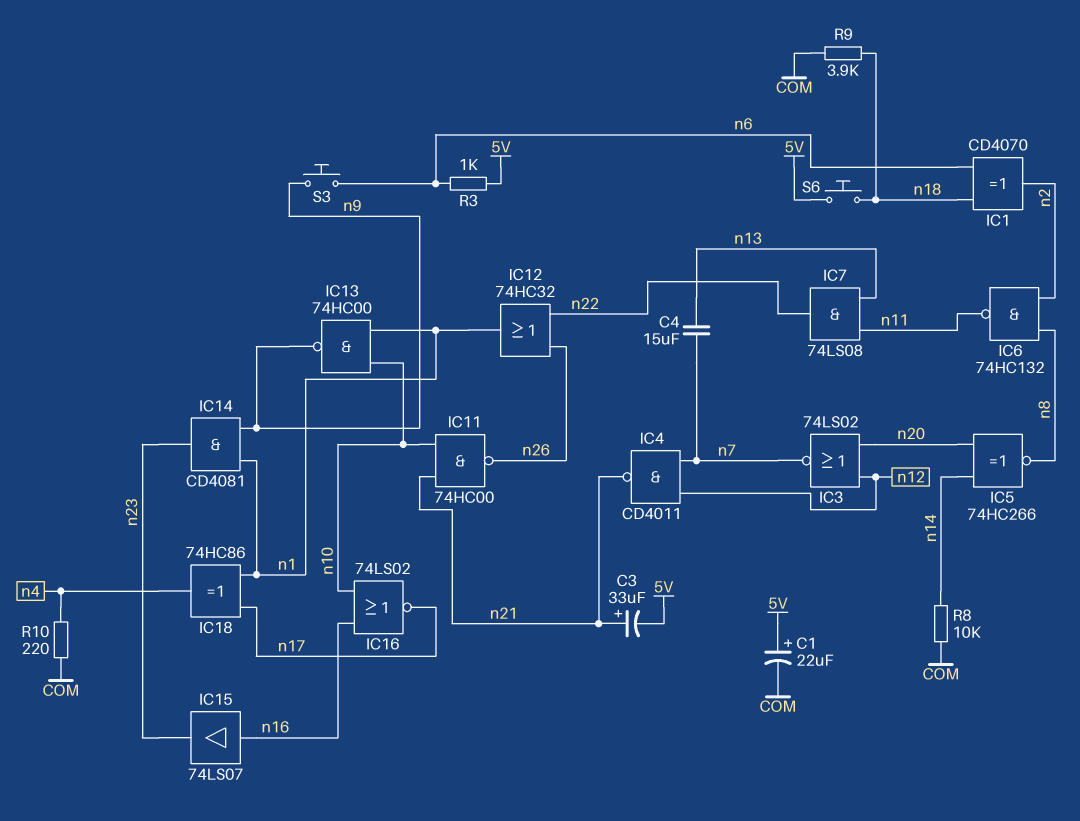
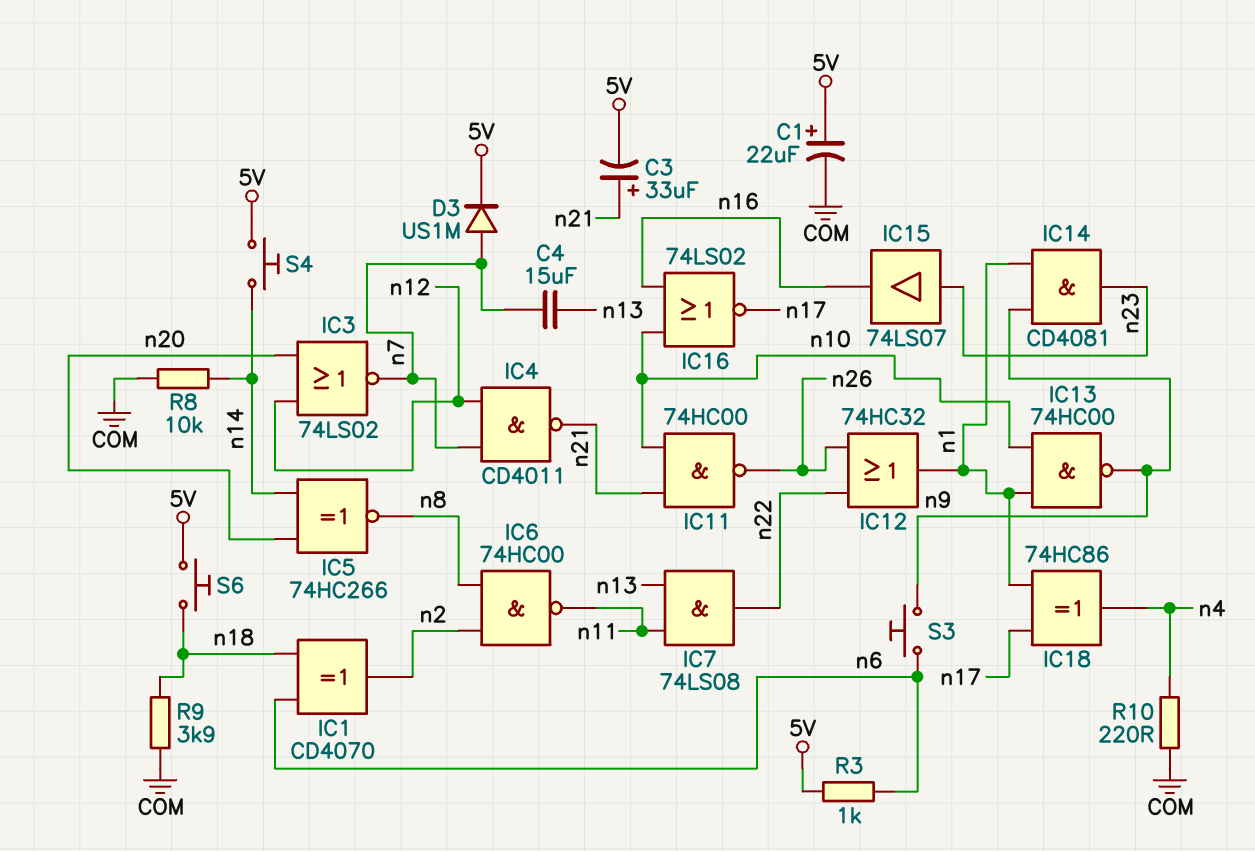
D3: none -> diode US1M (A n7, K 5V)
IC6: NAND 74HC132 (in n2, in n8, out n11) -> NAND 74HC00 (in n2, in n8, out n11)
IC15: buffer 74LS07 (in n16, out n23) -> buffer 74LS07 (in n23, out n16)
S4: none -> button (5V, n14)

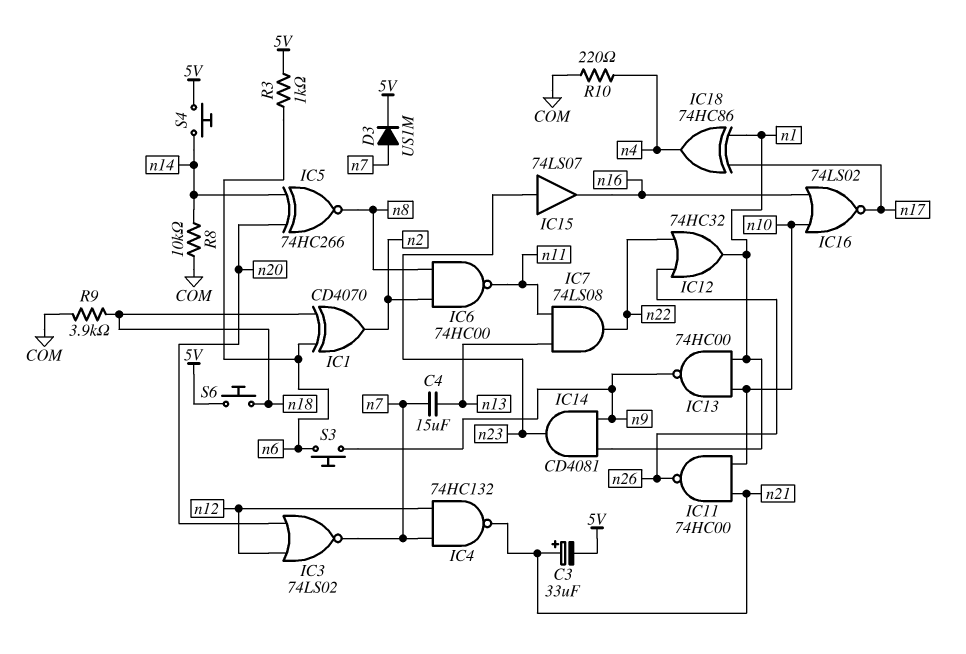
C1: 22uF (plus 5V, minus COM) -> none
IC4: NAND CD4011 (in n7, in n12, out n21) -> NAND 74HC132 (in n7, in n12, out n21)

